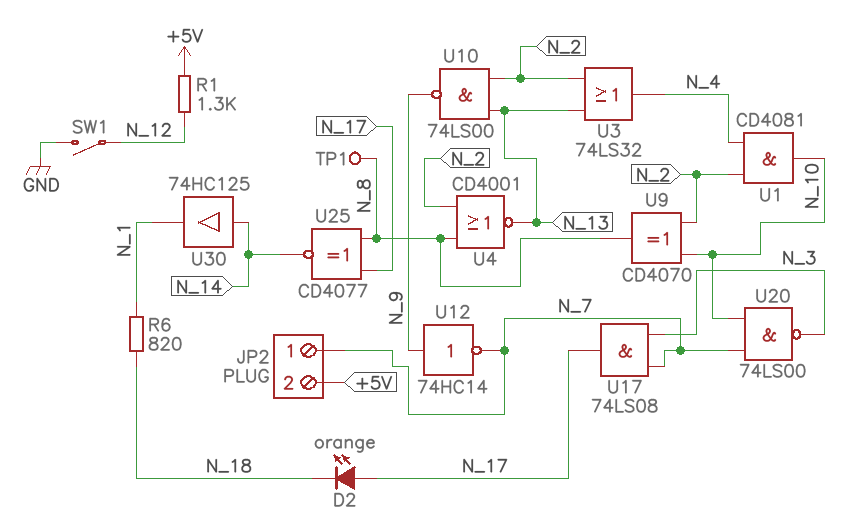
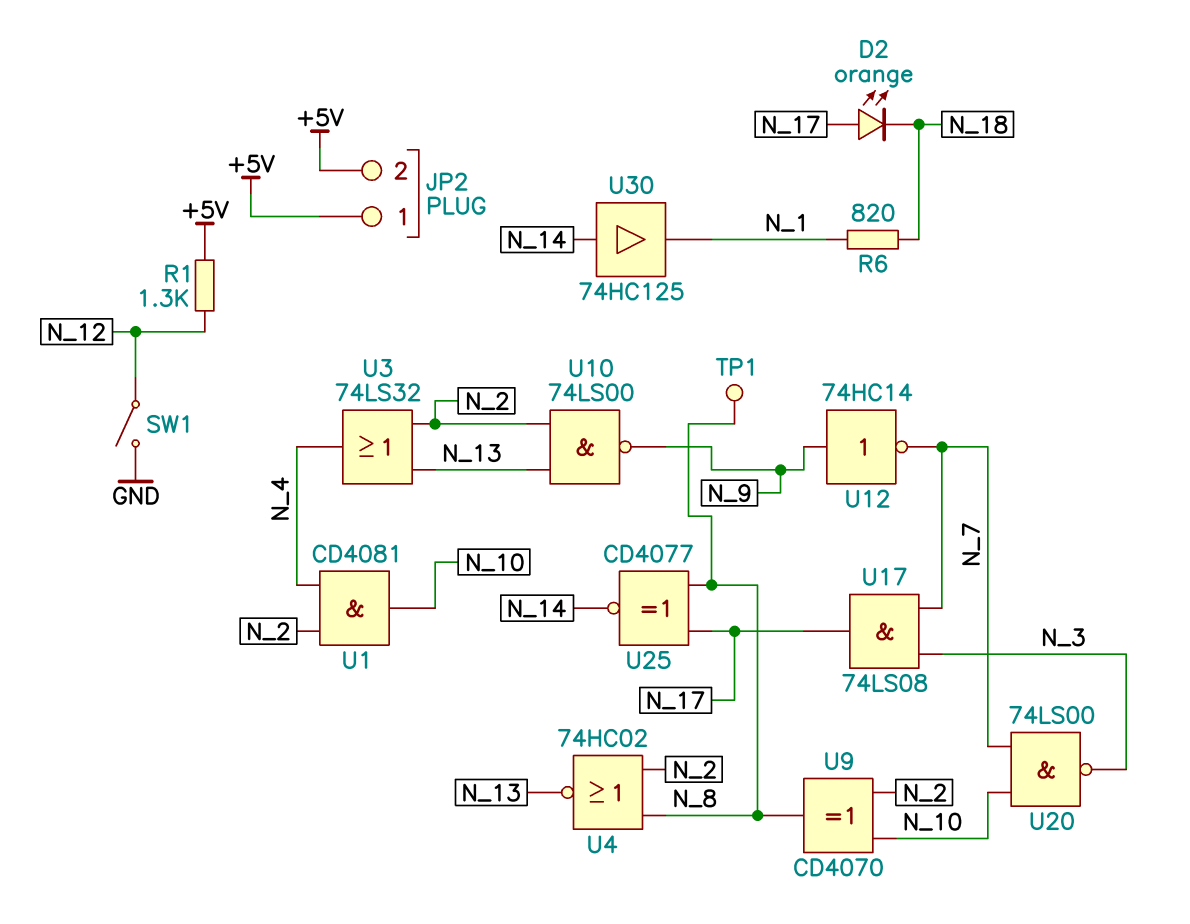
JP2 pin 1: N_7 -> +5V
U4: NOR CD4001 (in N_2, in N_8, out N_13) -> NOR 74HC02 (in N_2, in N_8, out N_13)

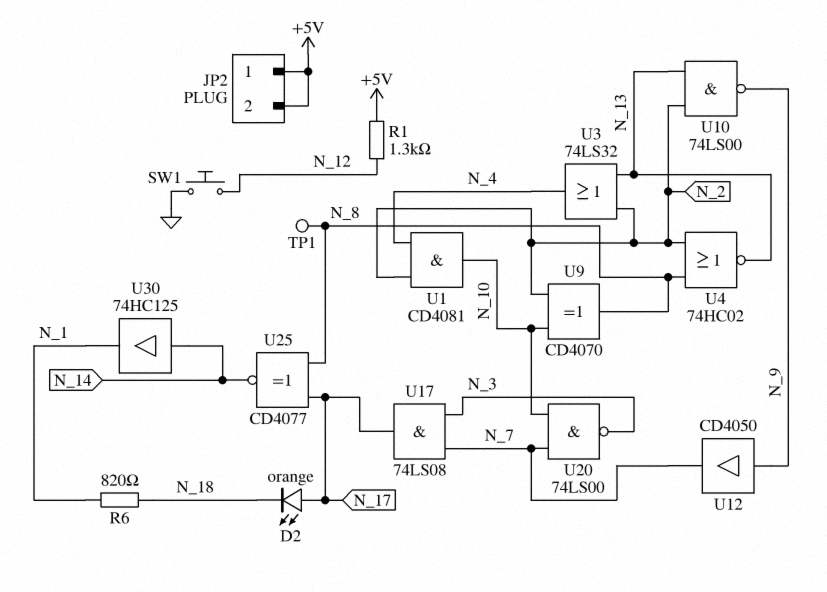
SW1: switch (GND, N_12) -> button (GND, N_12)
U12: NOT 74HC14 (in N_9, out N_7) -> buffer CD4050 (in N_9, out N_7)

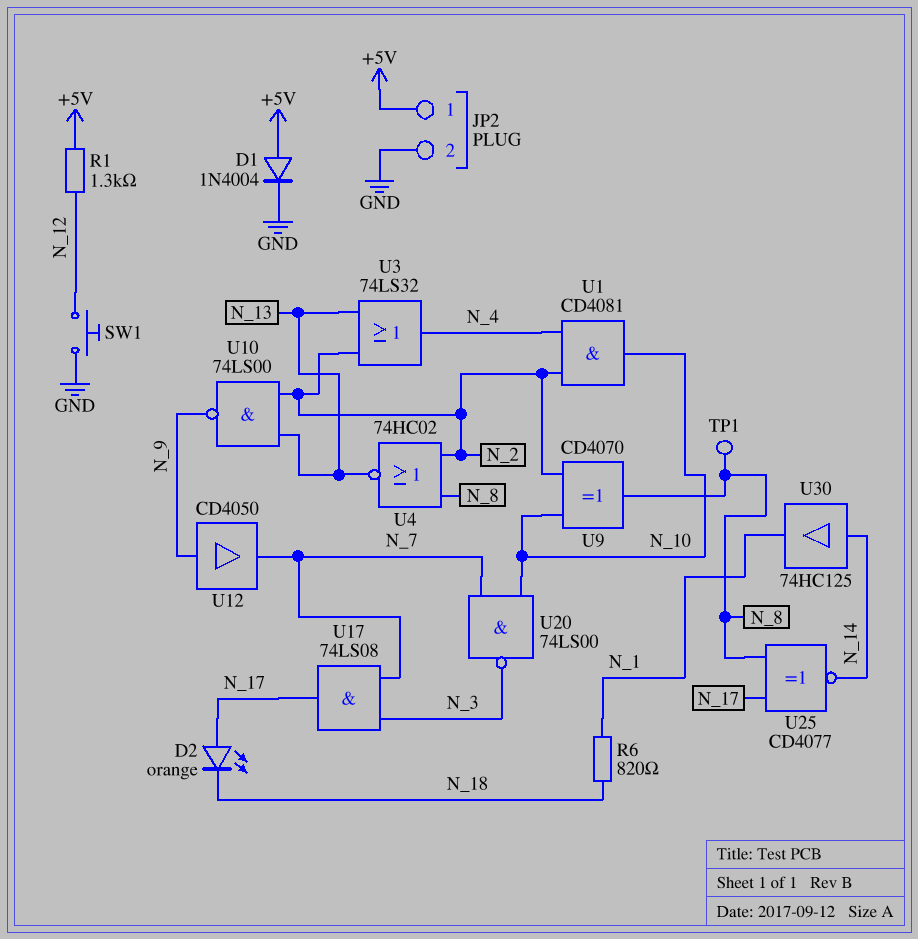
D1: none -> diode 1N4004 (A +5V, K GND)
JP2 pin 2: +5V -> GND

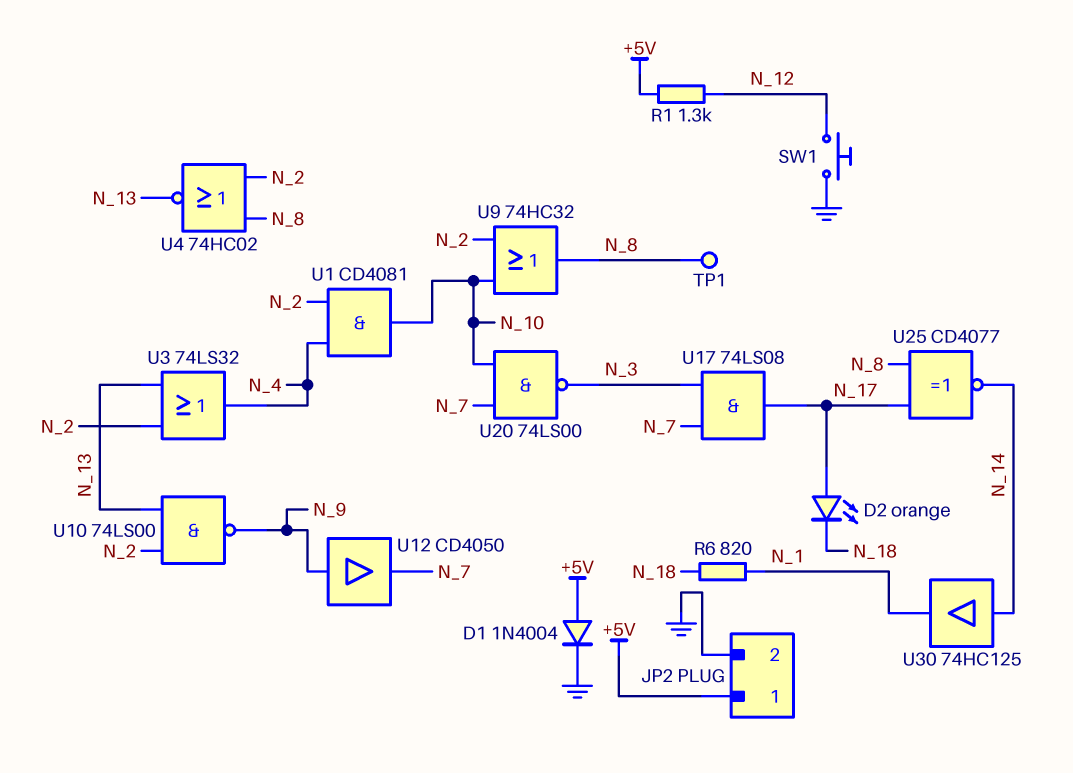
U9: XOR CD4070 (in N_2, in N_10, out N_8) -> OR 74HC32 (in N_2, in N_10, out N_8)

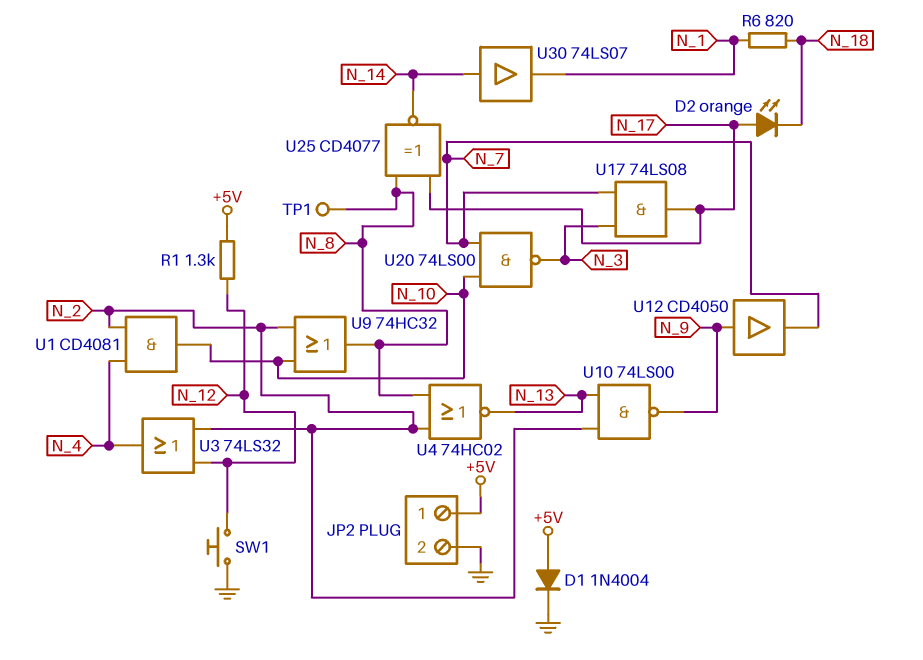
U3: OR 74LS32 (in N_2, in N_13, out N_4) -> OR 74LS32 (in N_2, in N_12, out N_4)
U30: buffer 74HC125 (in N_14, out N_1) -> buffer 74LS07 (in N_14, out N_1)

